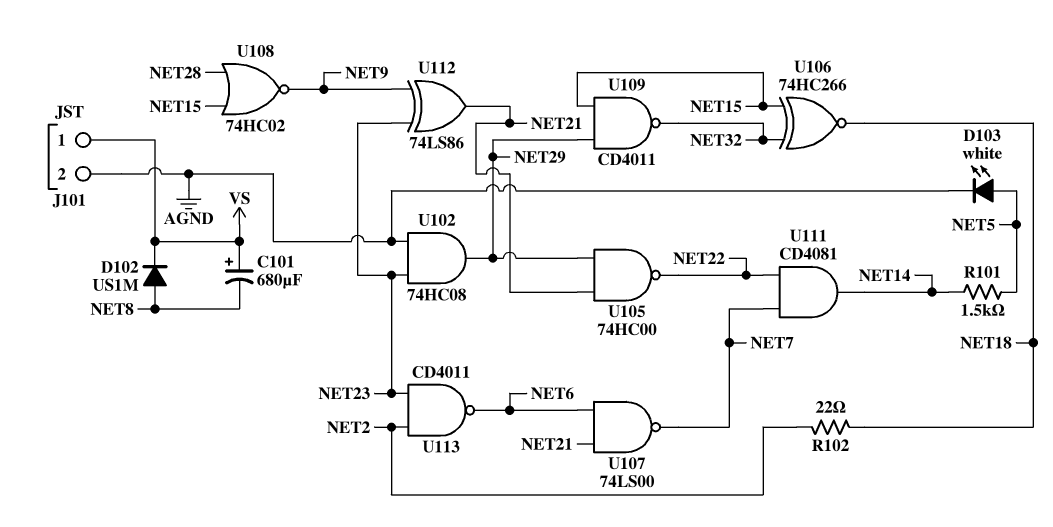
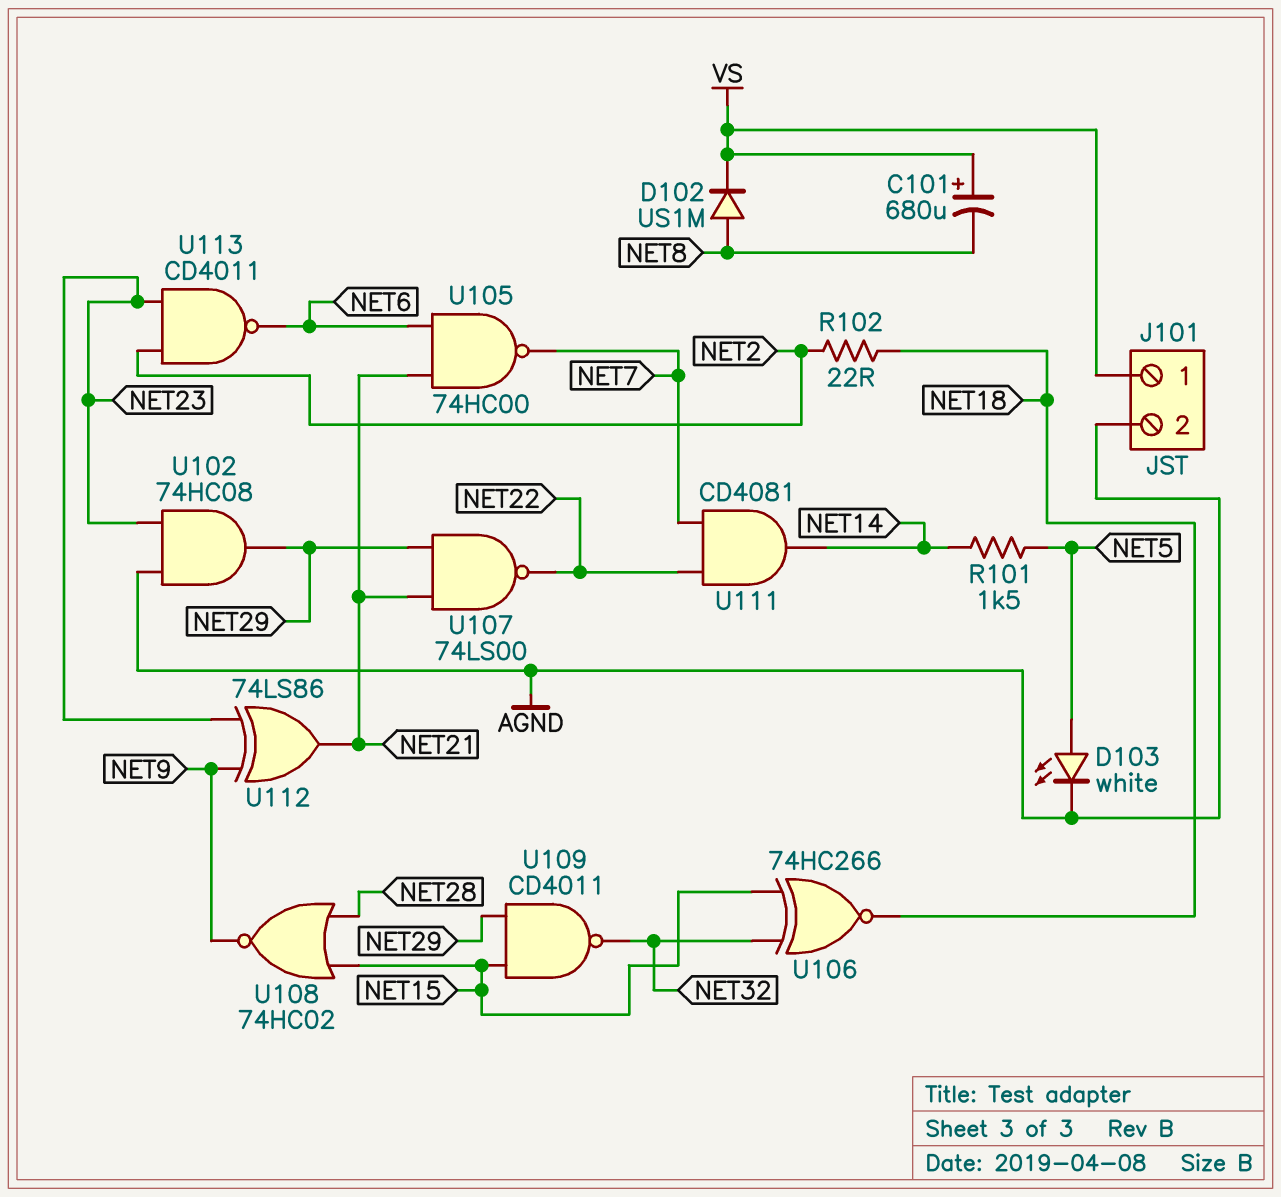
U105: NAND 74HC00 (in NET21, in NET29, out NET22) -> NAND 74HC00 (in NET6, in NET21, out NET7)
U107: NAND 74LS00 (in NET6, in NET21, out NET7) -> NAND 74LS00 (in NET21, in NET29, out NET22)

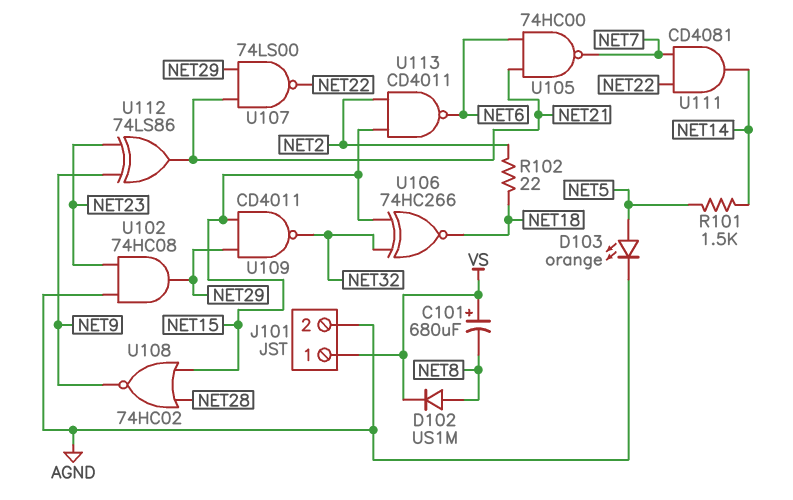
D103: LED white (A NET5, K AGND) -> LED orange (A NET5, K AGND)
U113: NAND CD4011 (in NET2, in NET23, out NET6) -> NAND CD4011 (in NET2, in NET15, out NET6)

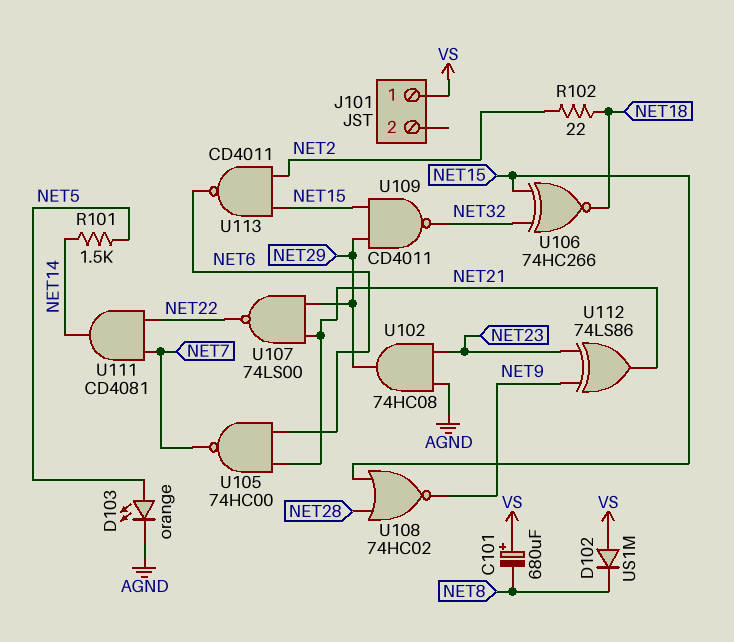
D102: diode US1M (A NET8, K VS) -> diode US1M (A VS, K NET8)
J101 pin 2: AGND -> none

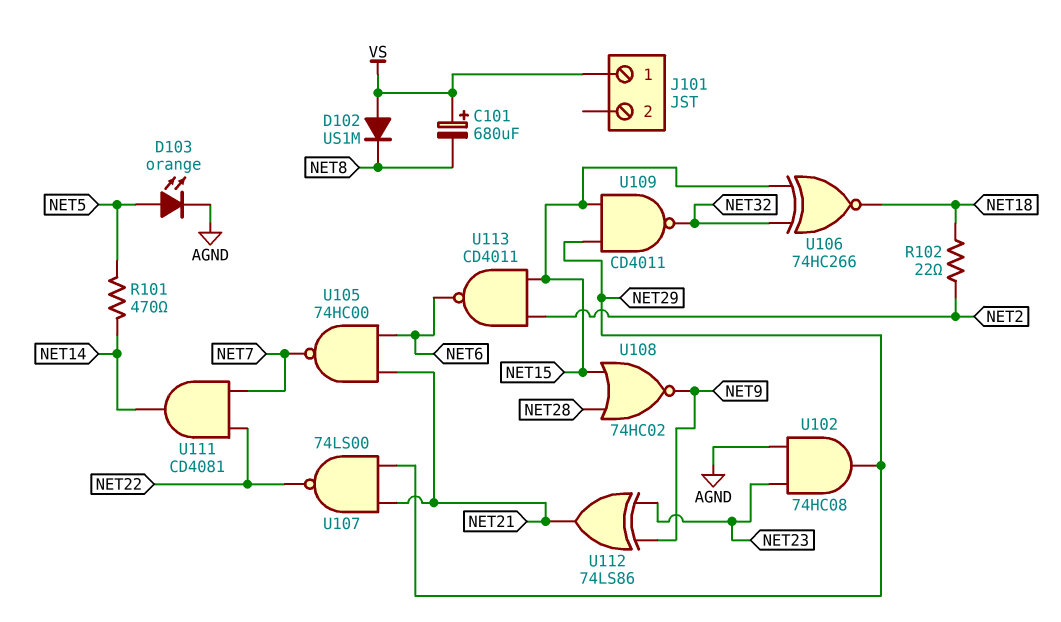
R101: 1.5k (NET5, NET14) -> 470 (NET5, NET14)

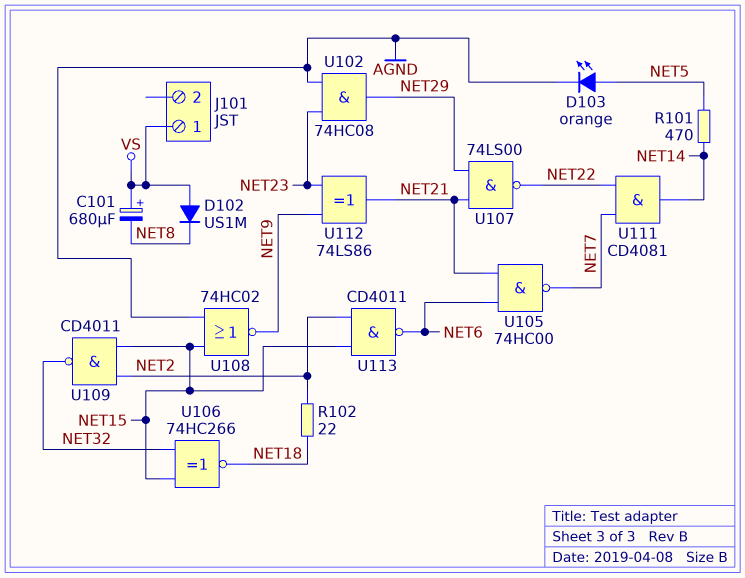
U108: NOR 74HC02 (in NET15, in NET28, out NET9) -> NOR 74HC02 (in AGND, in NET15, out NET9)
U109: NAND CD4011 (in NET15, in NET29, out NET32) -> NAND CD4011 (in NET2, in NET15, out NET32)

